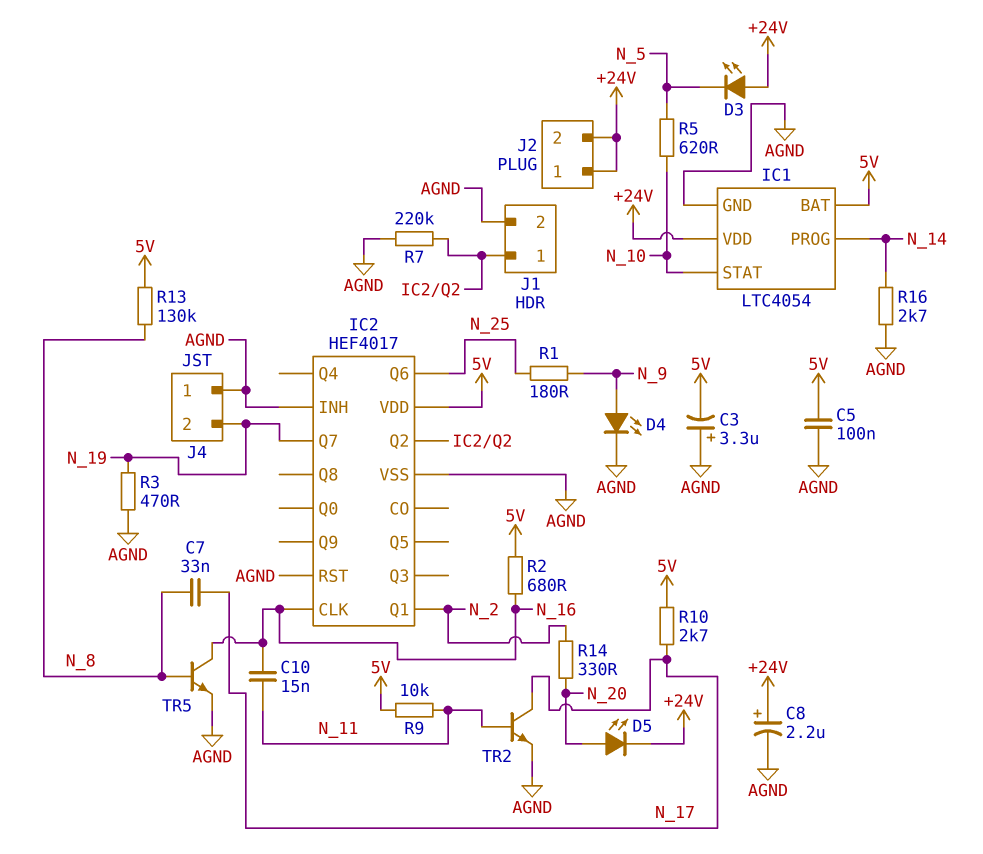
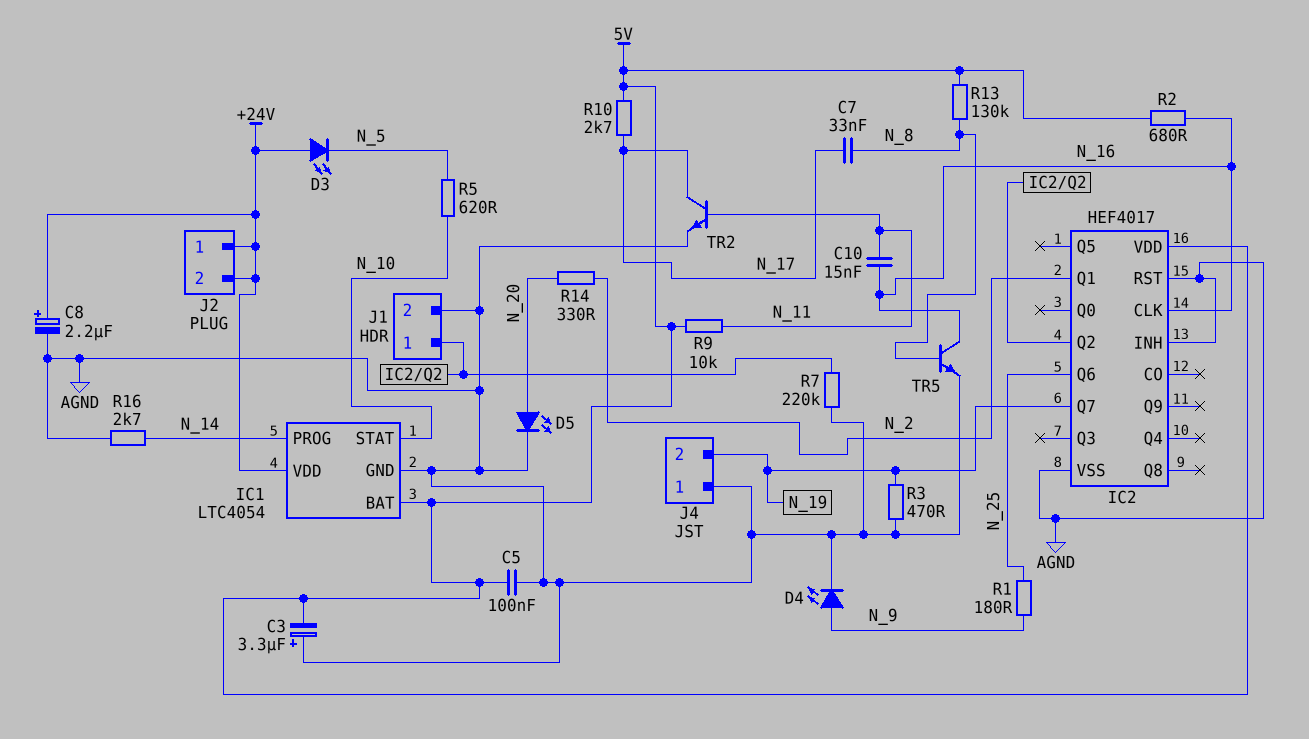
D5: LED (A N_20, K +24V) -> LED (A N_20, K AGND)

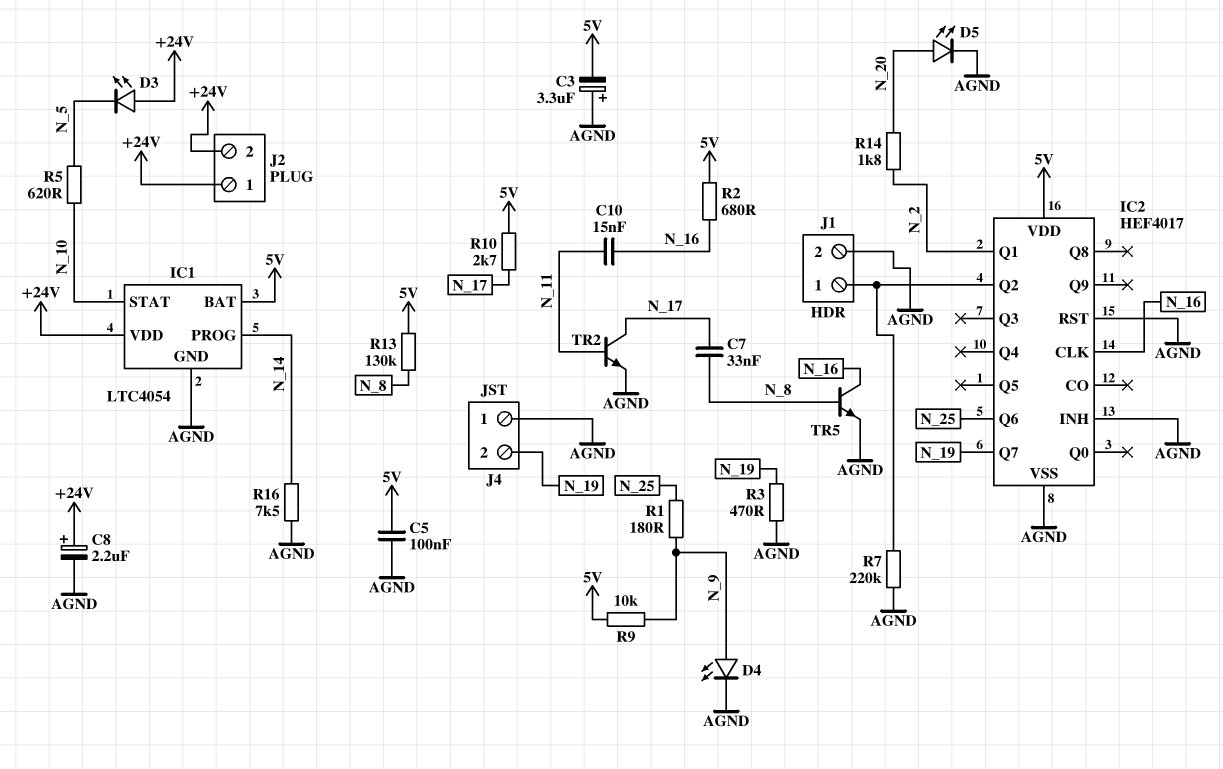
R9: 10k (5V, N_11) -> 10k (5V, N_9)
R14: 330 (N_2, N_20) -> 1.8k (N_2, N_20)
R16: 2.7k (AGND, N_14) -> 7.5k (AGND, N_14)

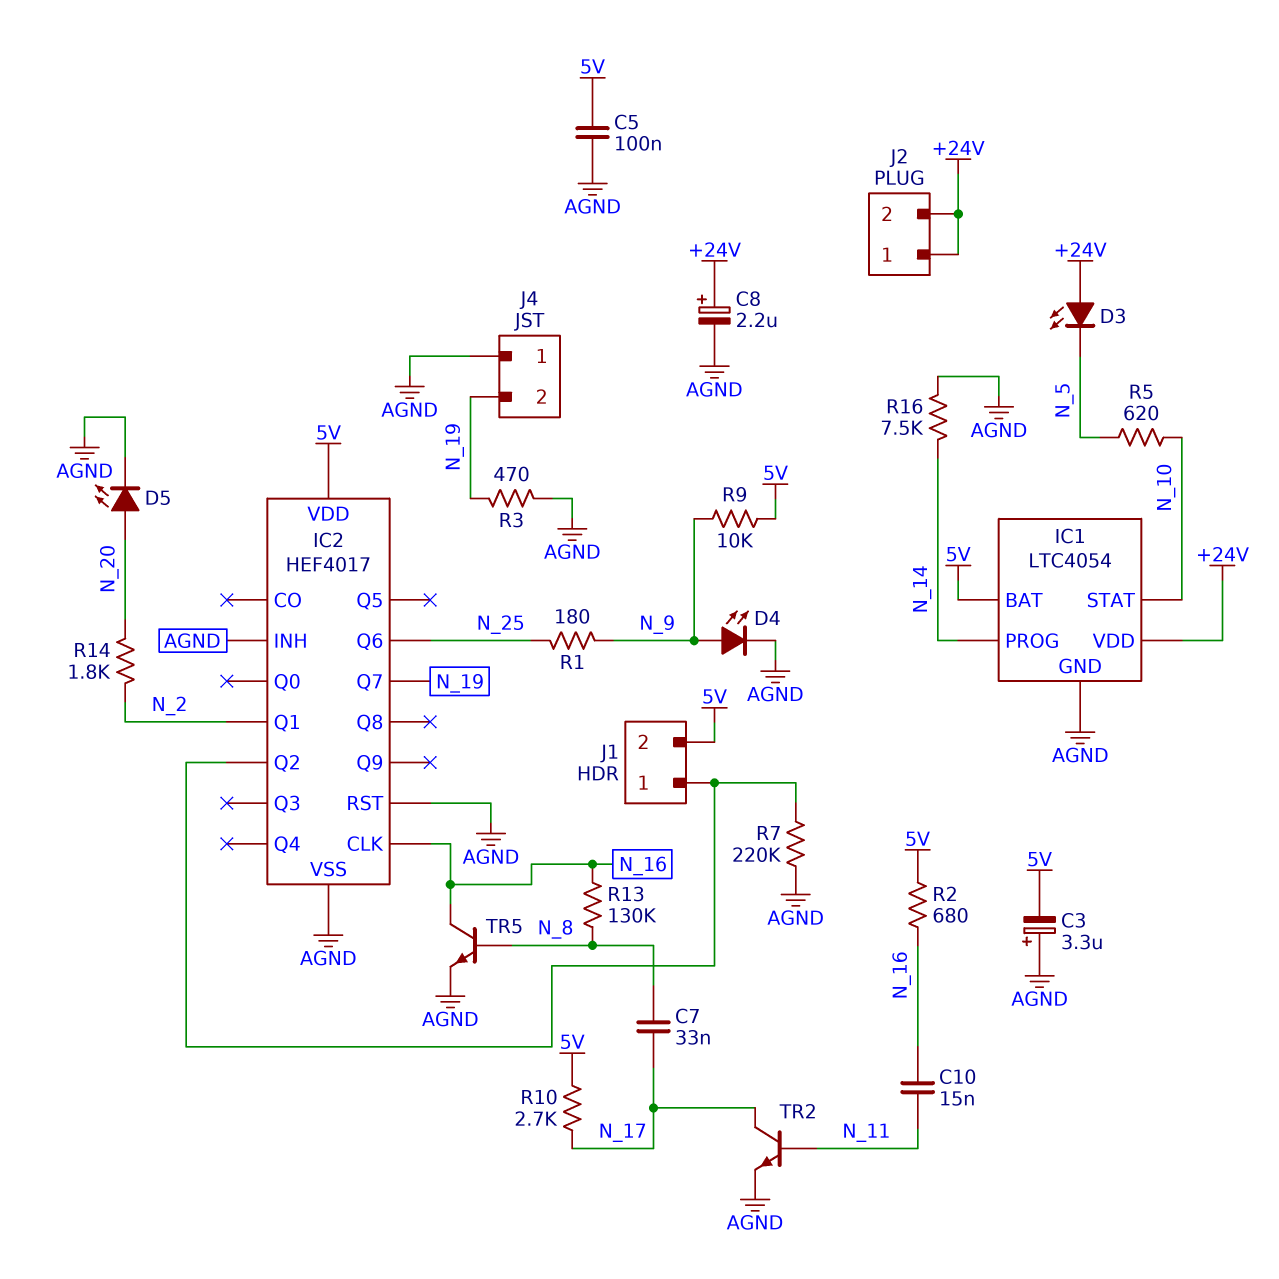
J1 pin 2: AGND -> 5V
R13: 130k (5V, N_8) -> 130k (N_8, N_16)

